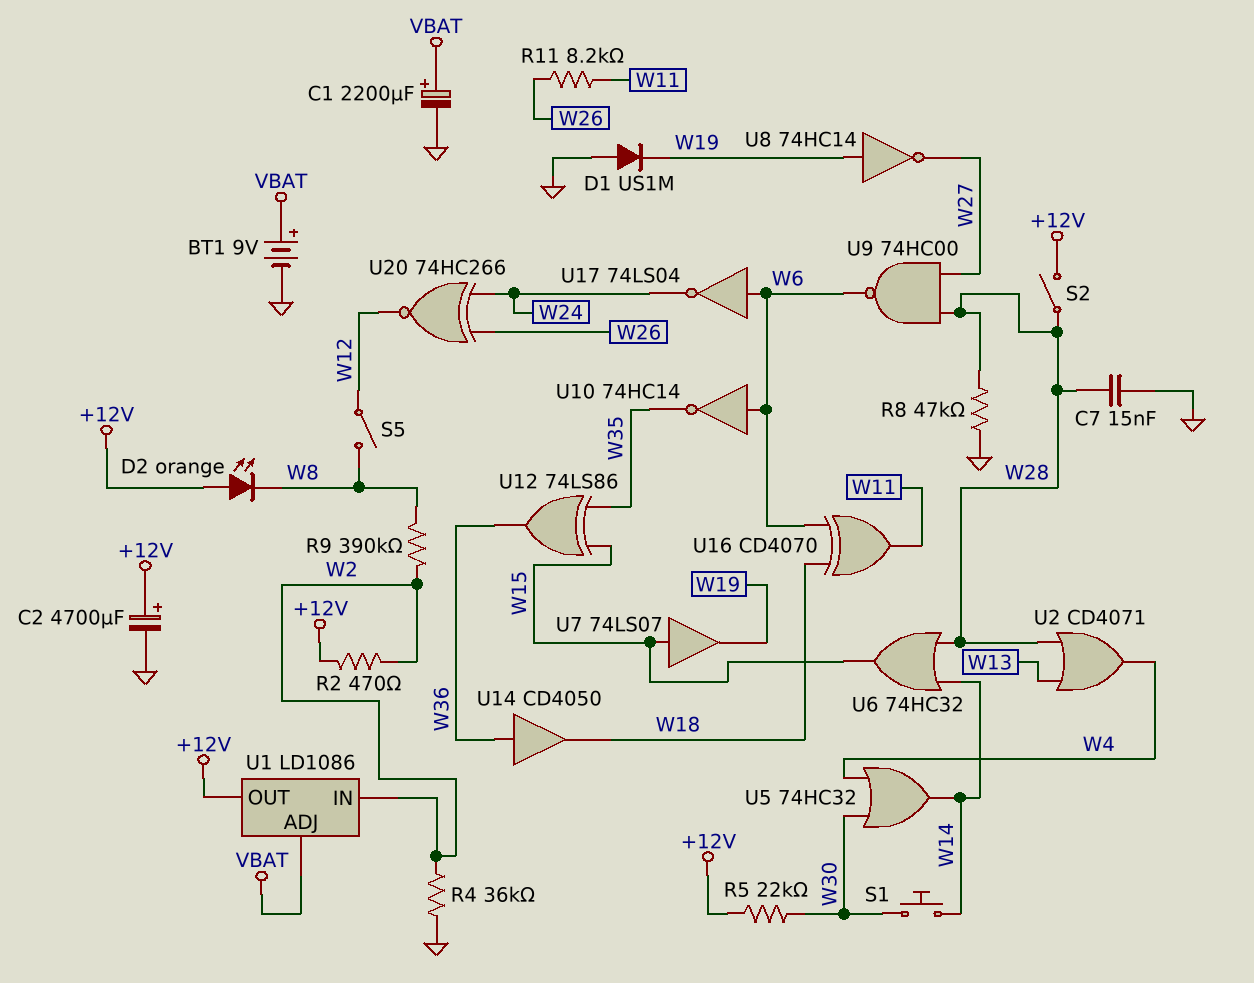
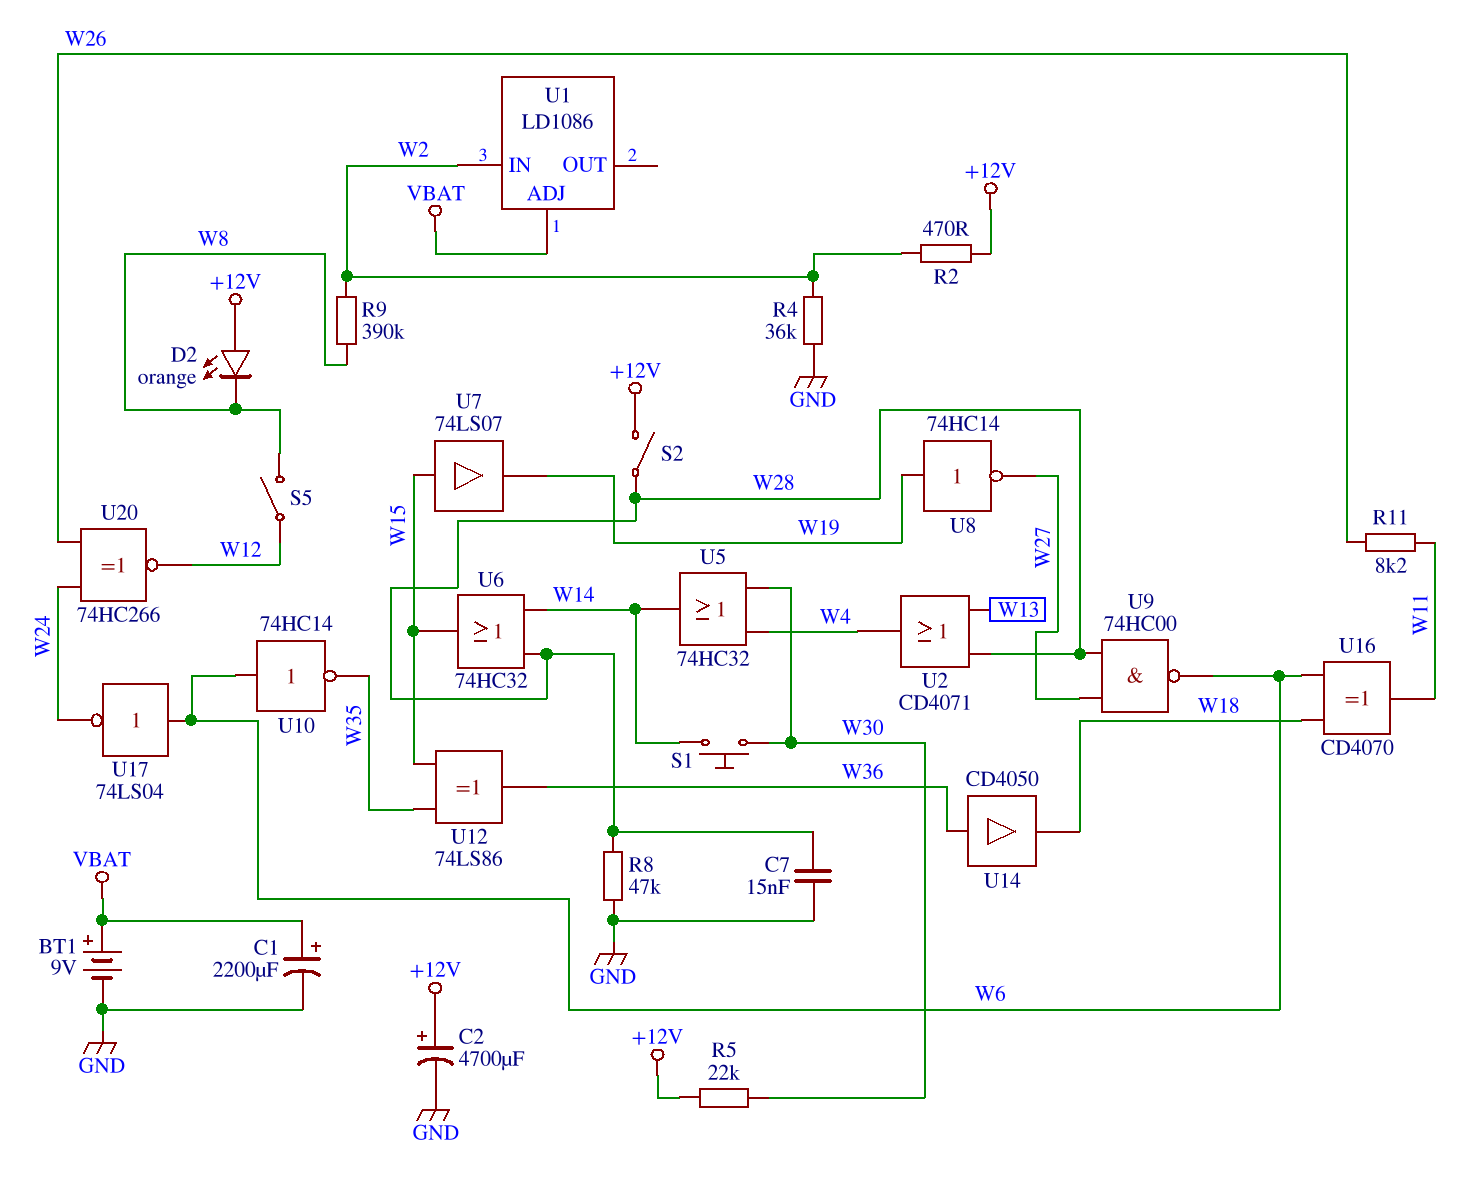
D1: diode US1M (A GND, K W19) -> none
U1 pin OUT: +12V -> none

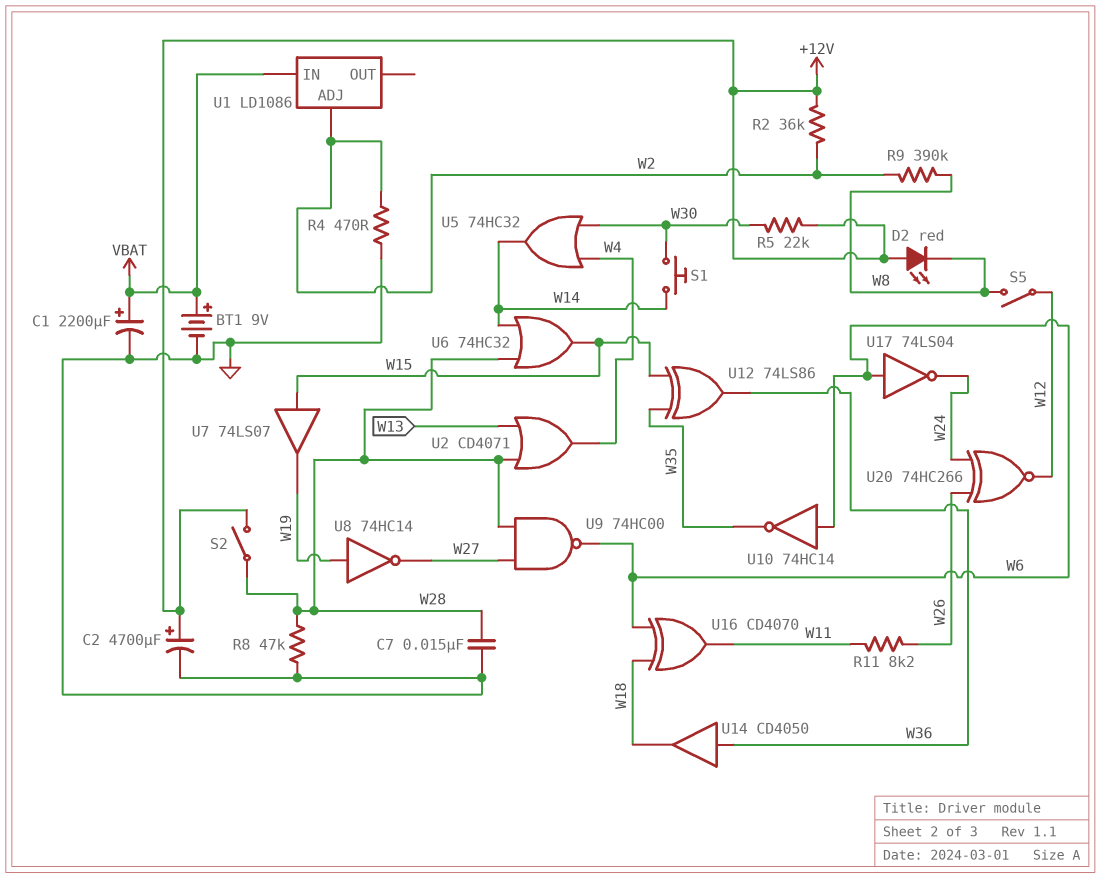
D2: LED orange (A +12V, K W8) -> LED red (A +12V, K W8)
R2: 470 (+12V, W2) -> 36k (+12V, W2)
R4: 36k (GND, W2) -> 470 (GND, W2)
U1 pin ADJ: VBAT -> W2
U1 pin IN: W2 -> VBAT

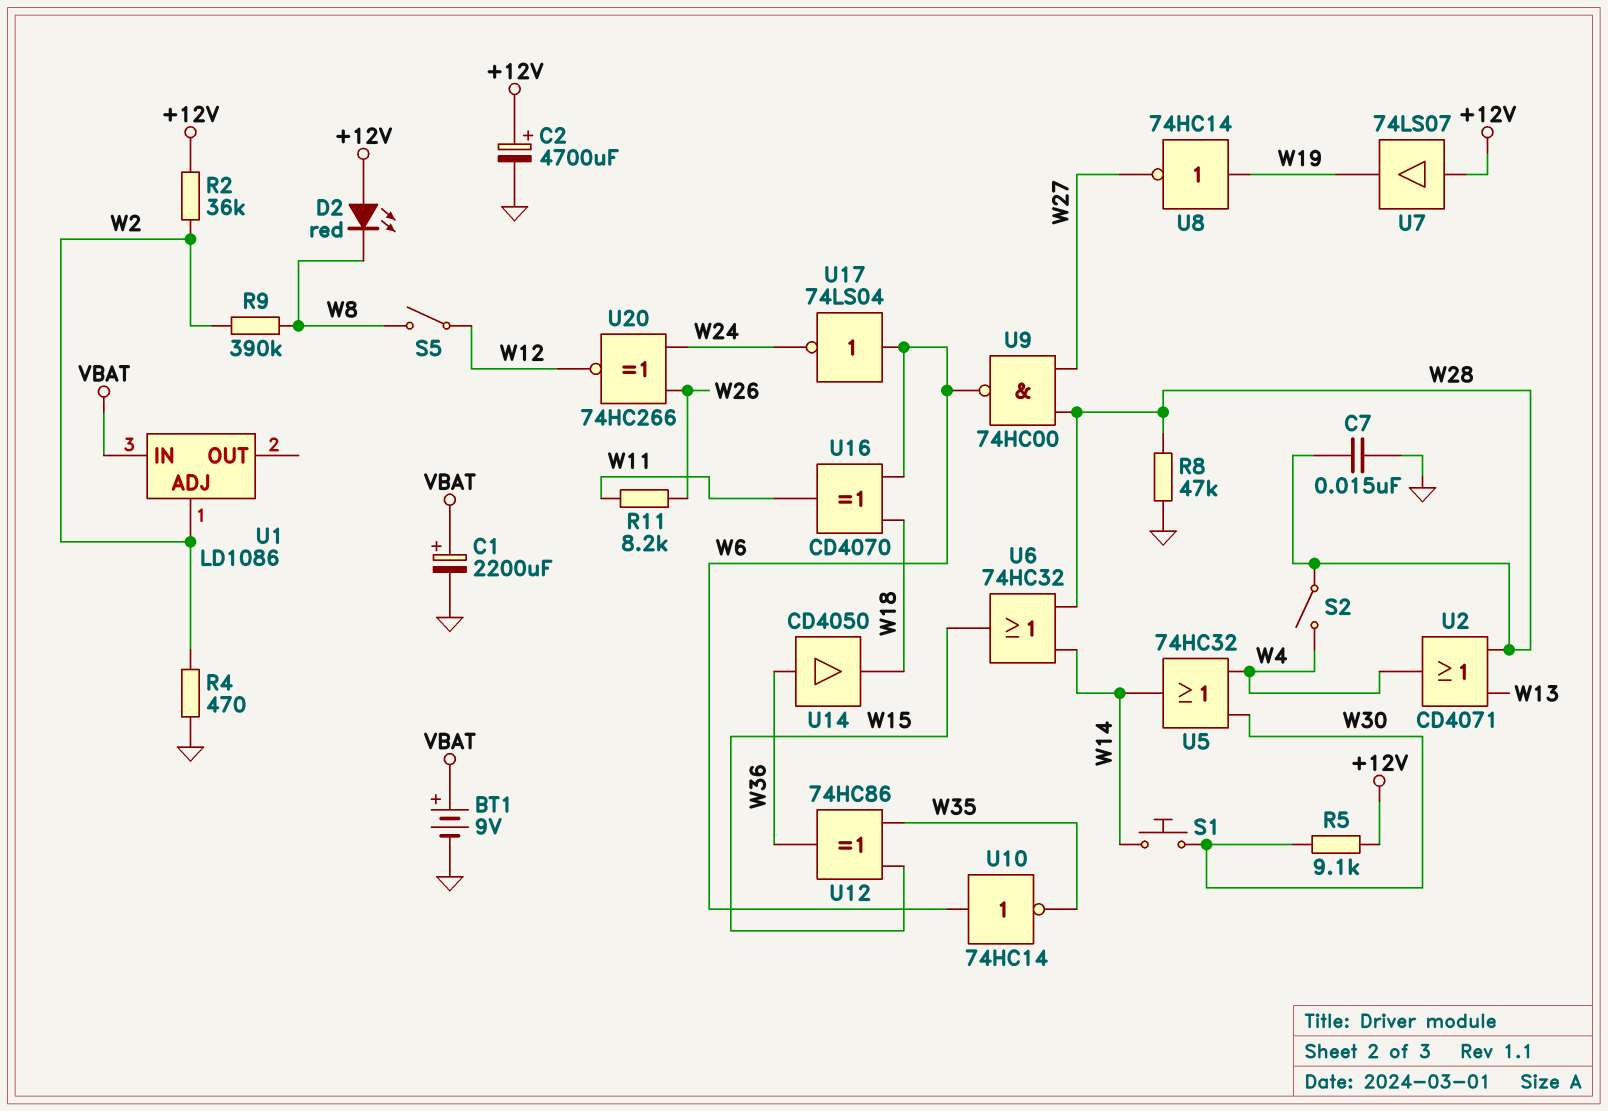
R5: 22k (+12V, W30) -> 9.1k (+12V, W30)
S2: switch (+12V, W28) -> switch (W4, W28)
U7: buffer 74LS07 (in W15, out W19) -> buffer 74LS07 (in +12V, out W19)
U12: XOR 74LS86 (in W15, in W35, out W36) -> XOR 74HC86 (in W15, in W35, out W36)

